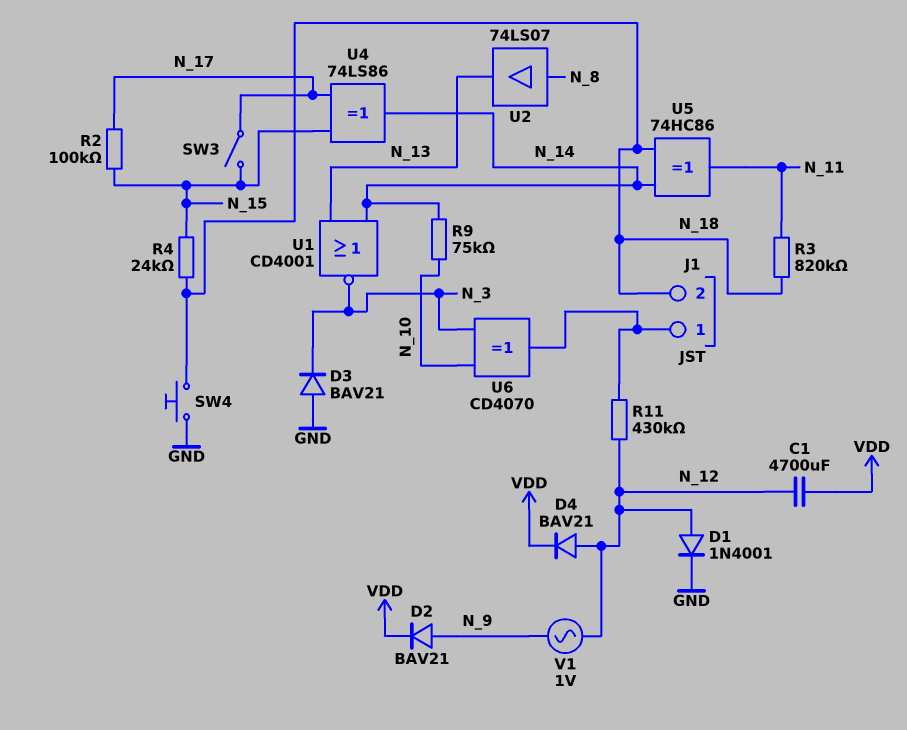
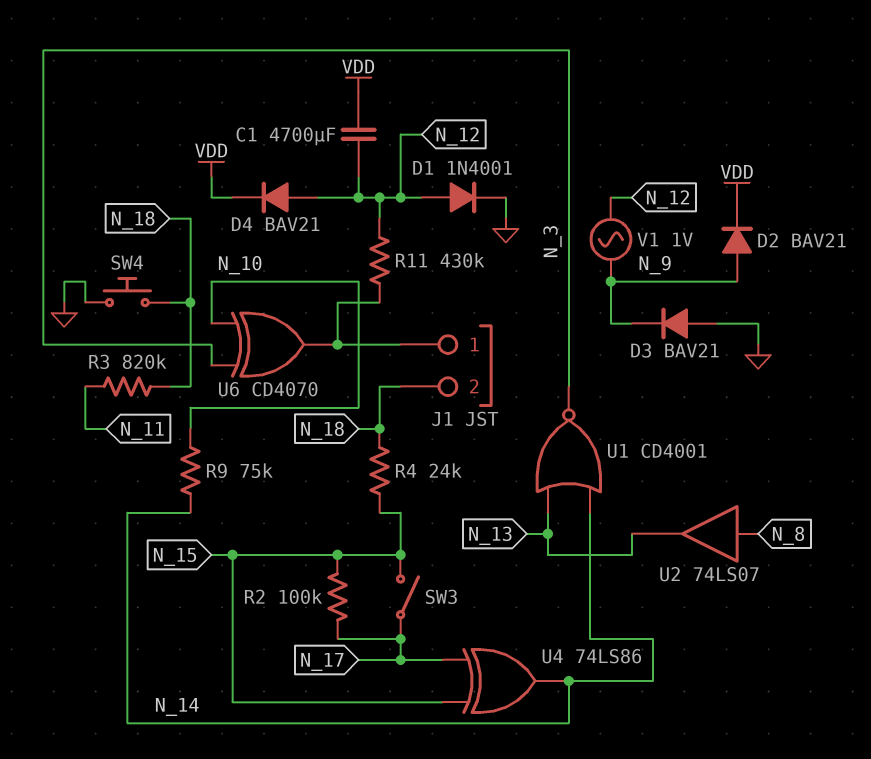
D3: diode BAV21 (A GND, K N_3) -> diode BAV21 (A GND, K N_9)
U5: XOR 74HC86 (in N_14, in N_18, out N_11) -> none

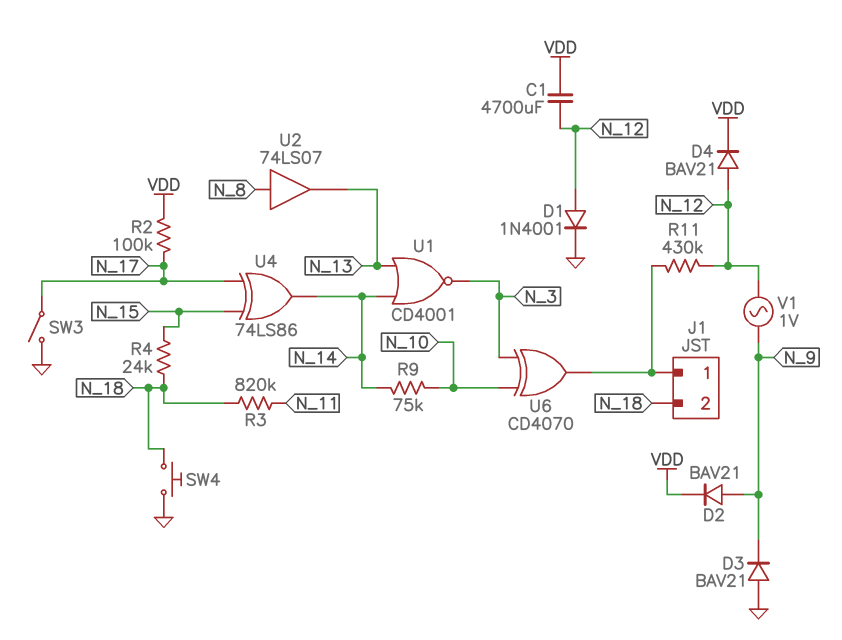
R2: 100k (N_15, N_17) -> 100k (N_17, VDD)
SW3: switch (N_15, N_17) -> switch (GND, N_17)

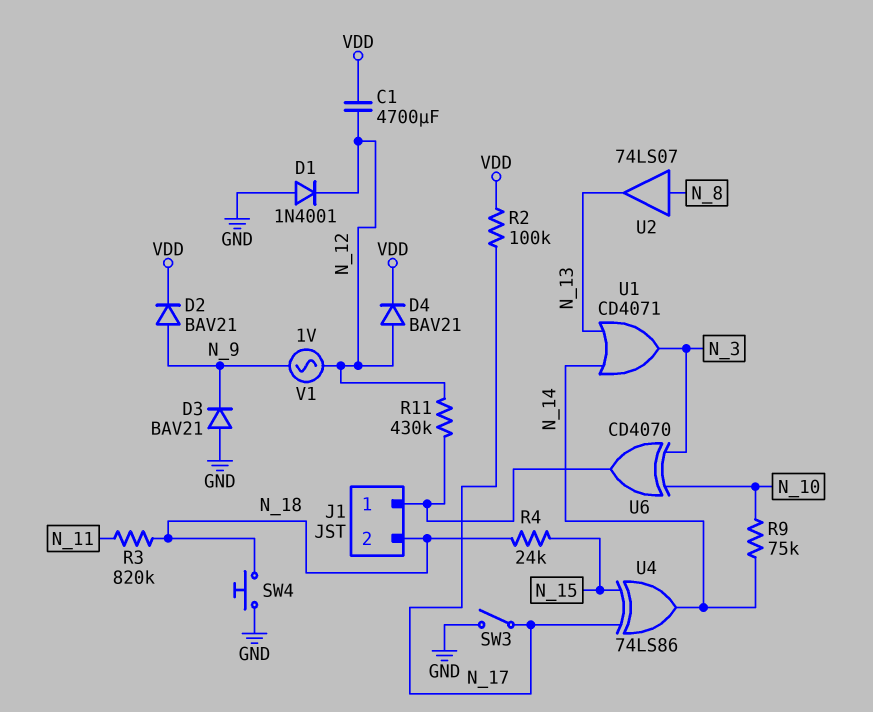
D1: diode 1N4001 (A N_12, K GND) -> diode 1N4001 (A GND, K N_12)
U1: NOR CD4001 (in N_13, in N_14, out N_3) -> OR CD4071 (in N_13, in N_14, out N_3)

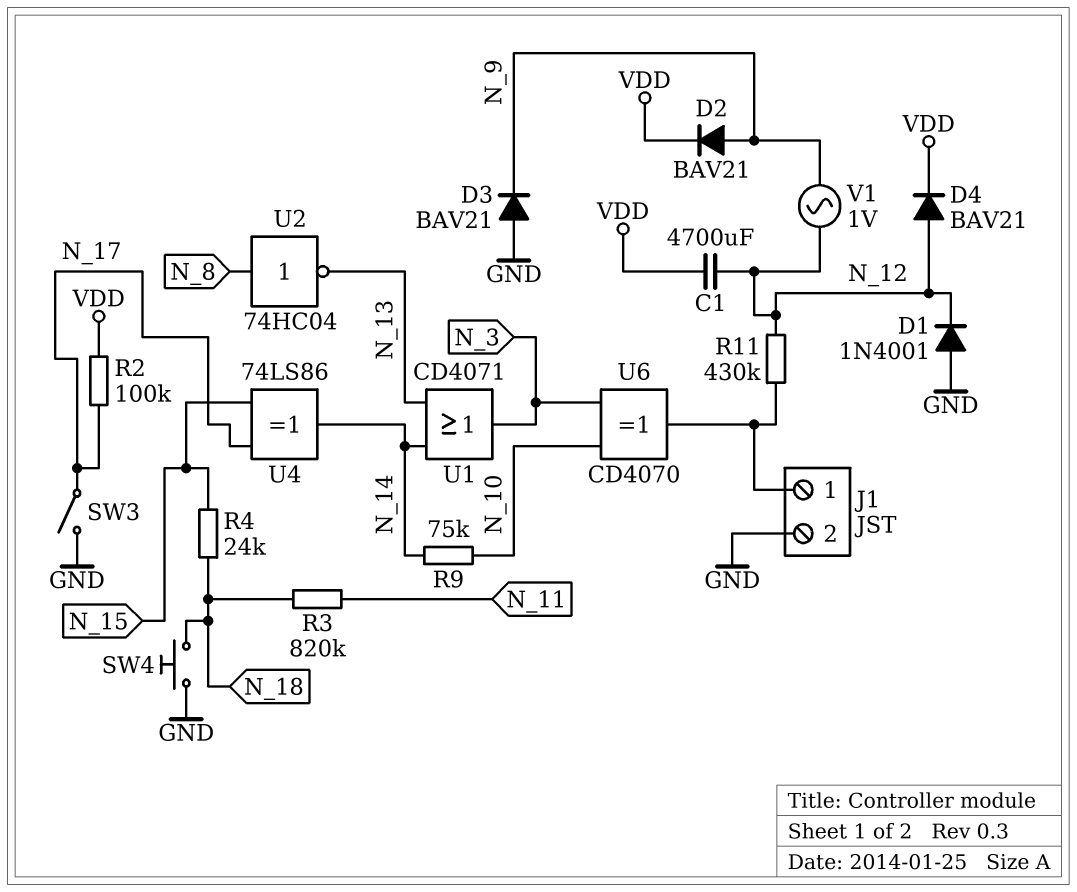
J1 pin 2: N_18 -> GND
U2: buffer 74LS07 (in N_8, out N_13) -> NOT 74HC04 (in N_8, out N_13)

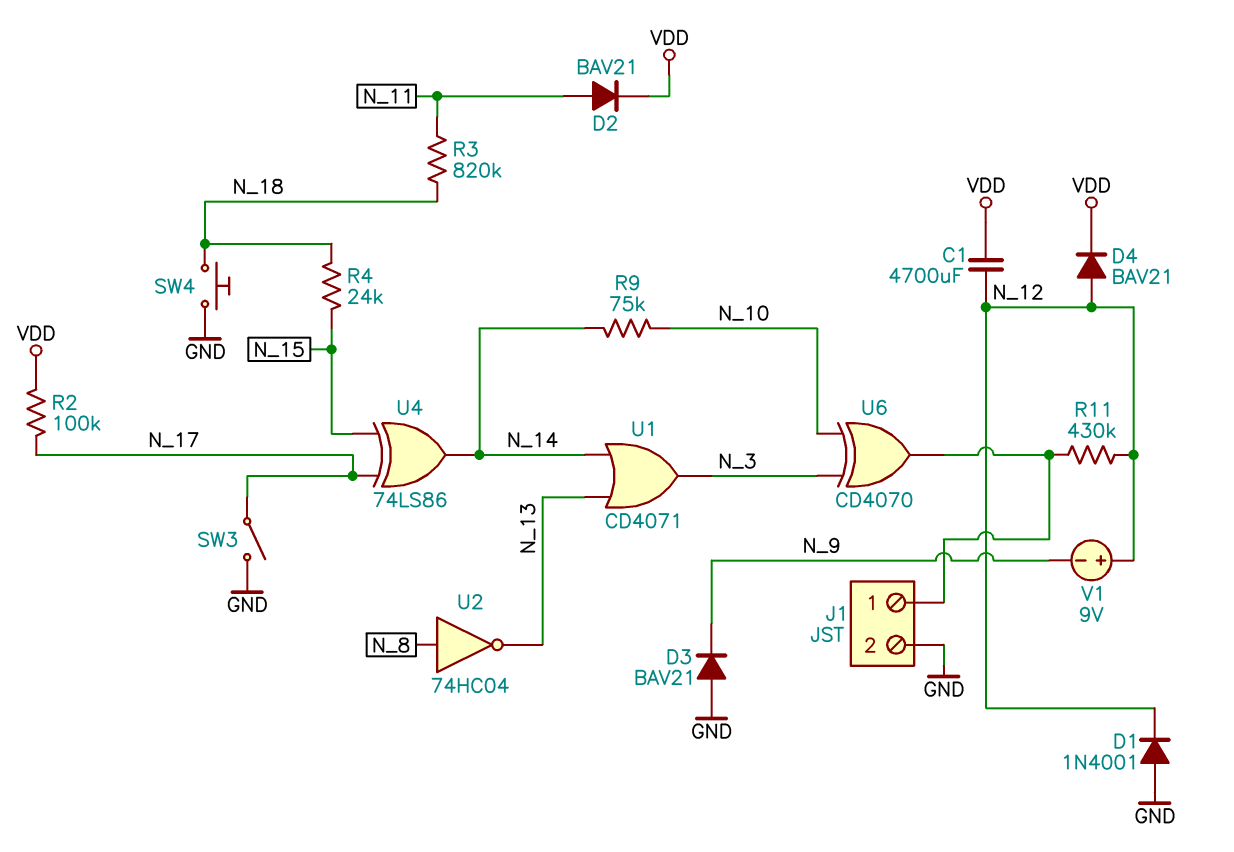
D2: diode BAV21 (A N_9, K VDD) -> diode BAV21 (A N_11, K VDD)
V1: AC 1V (N_9, N_12) -> 9V (plus N_12, minus N_9)

